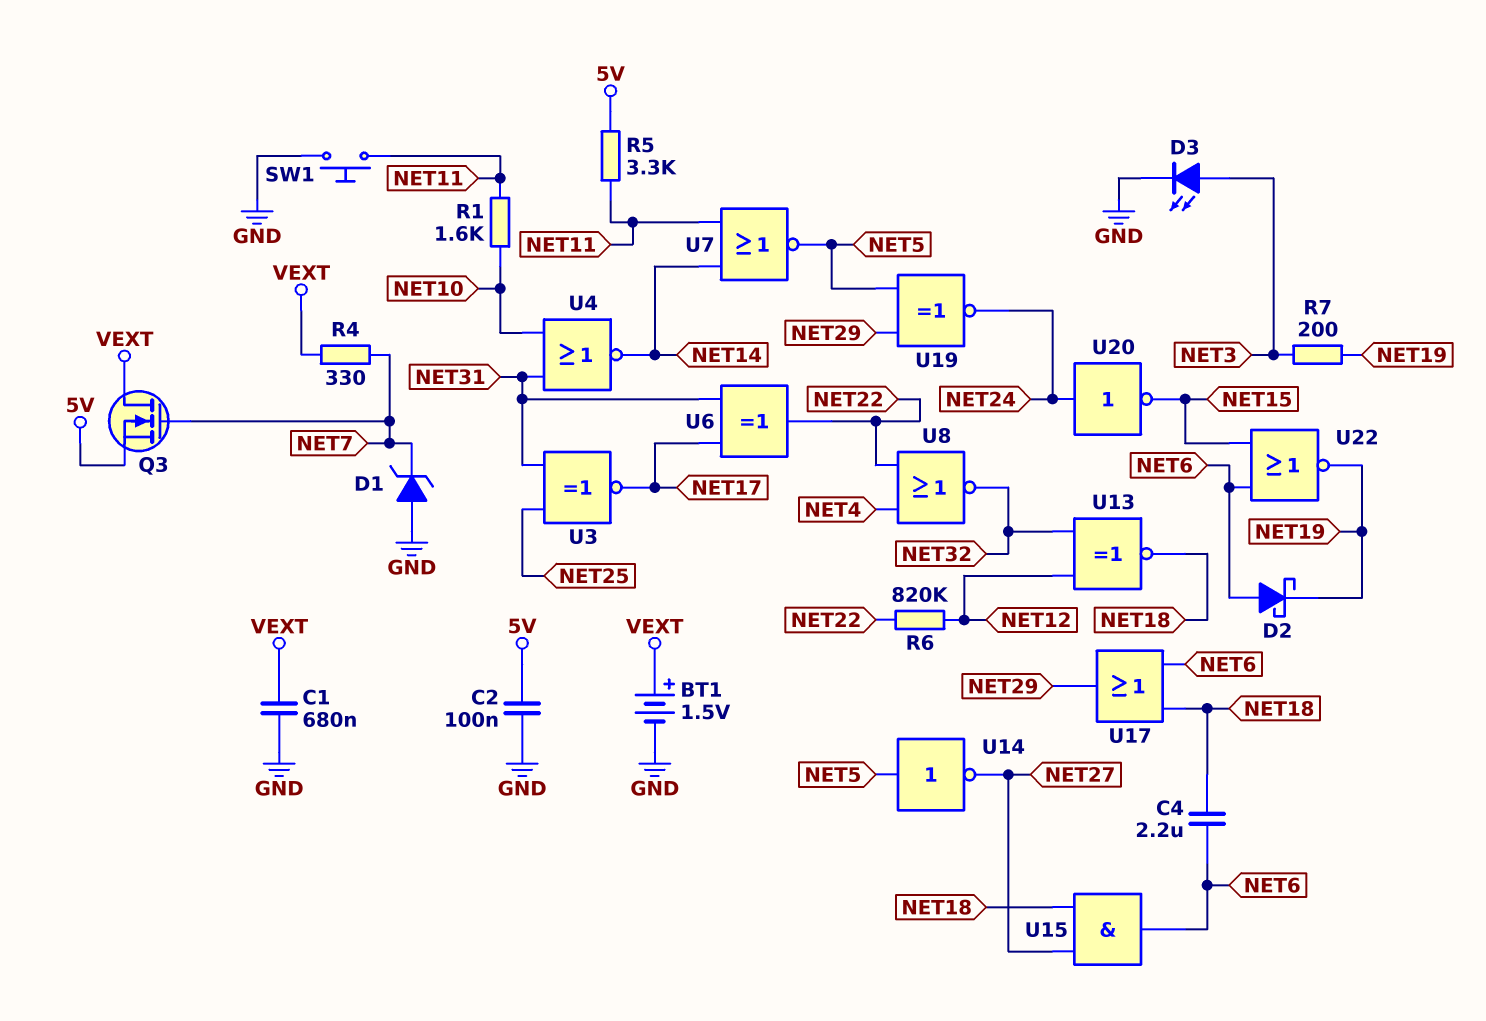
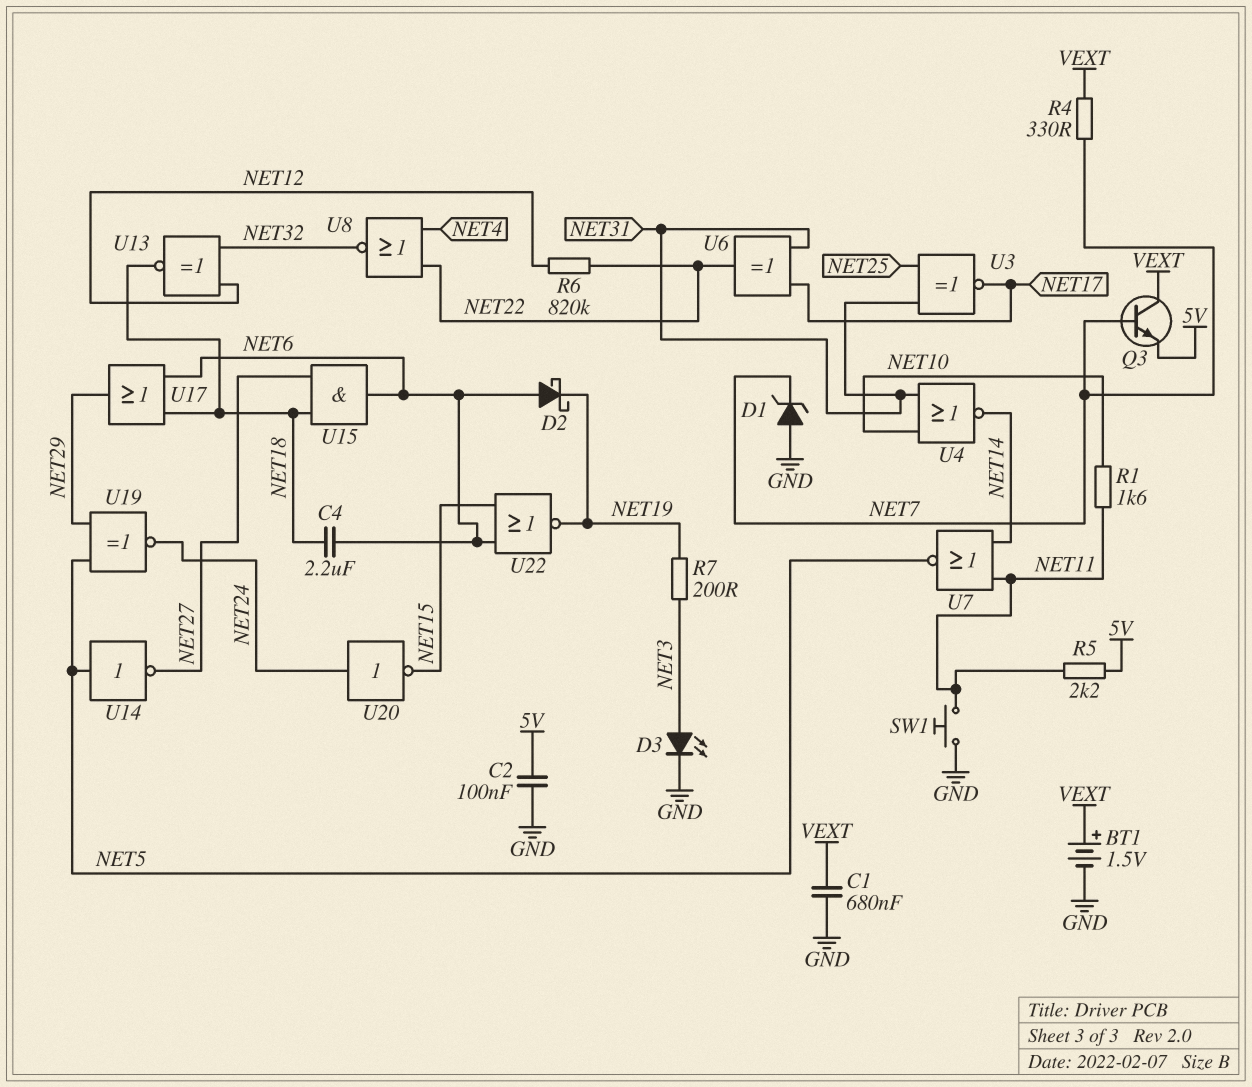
Q3: NMOS (G NET7, D VEXT, S 5V) -> NPN (B NET7, C VEXT, E 5V)
R5: 3.3k (5V, NET11) -> 2.2k (5V, NET11)

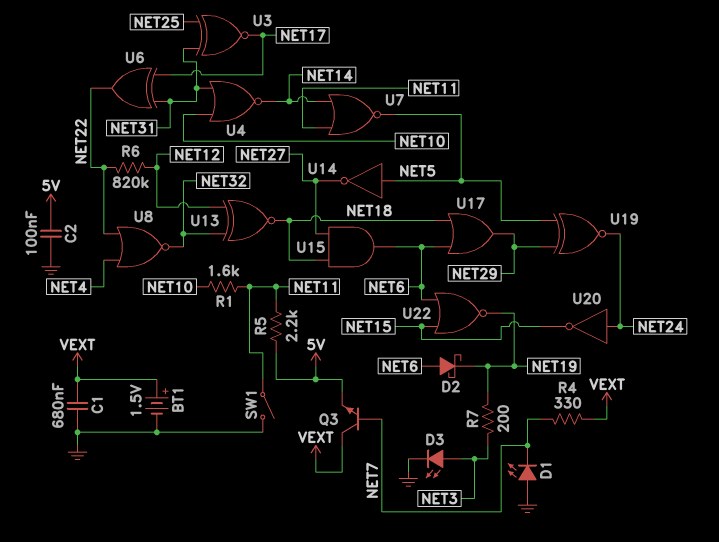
C4: 2.2uF (NET6, NET18) -> none
D1: zener (A GND, K NET7) -> LED (A GND, K NET7)
SW1: button (GND, NET11) -> switch (GND, NET11)

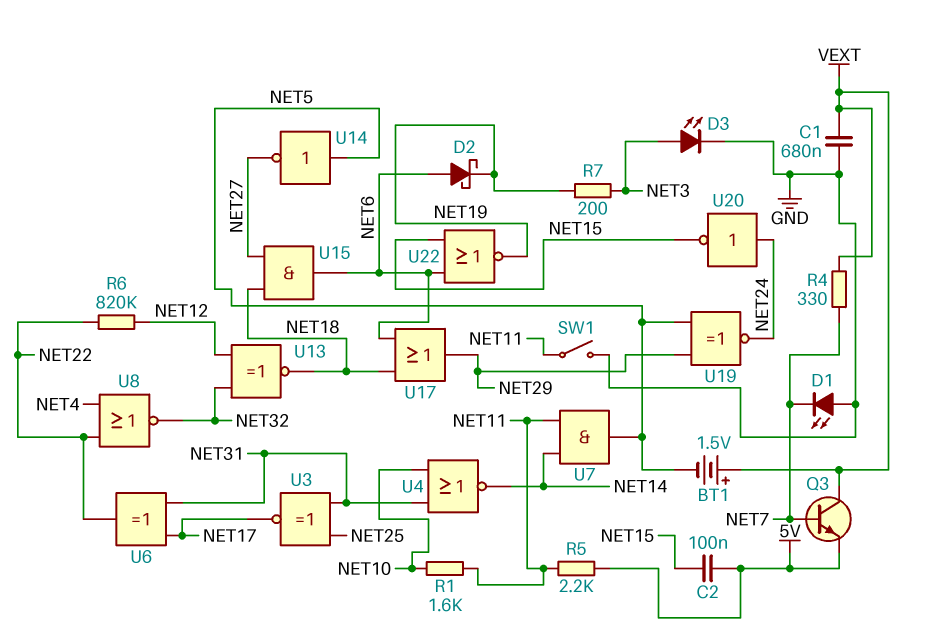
BT1: 1.5V (plus VEXT, minus GND) -> 1.5V (plus VEXT, minus NET5)
C2: 100nF (5V, GND) -> 100nF (5V, NET15)
U7: NOR (in NET11, in NET14, out NET5) -> AND (in NET11, in NET14, out NET5)

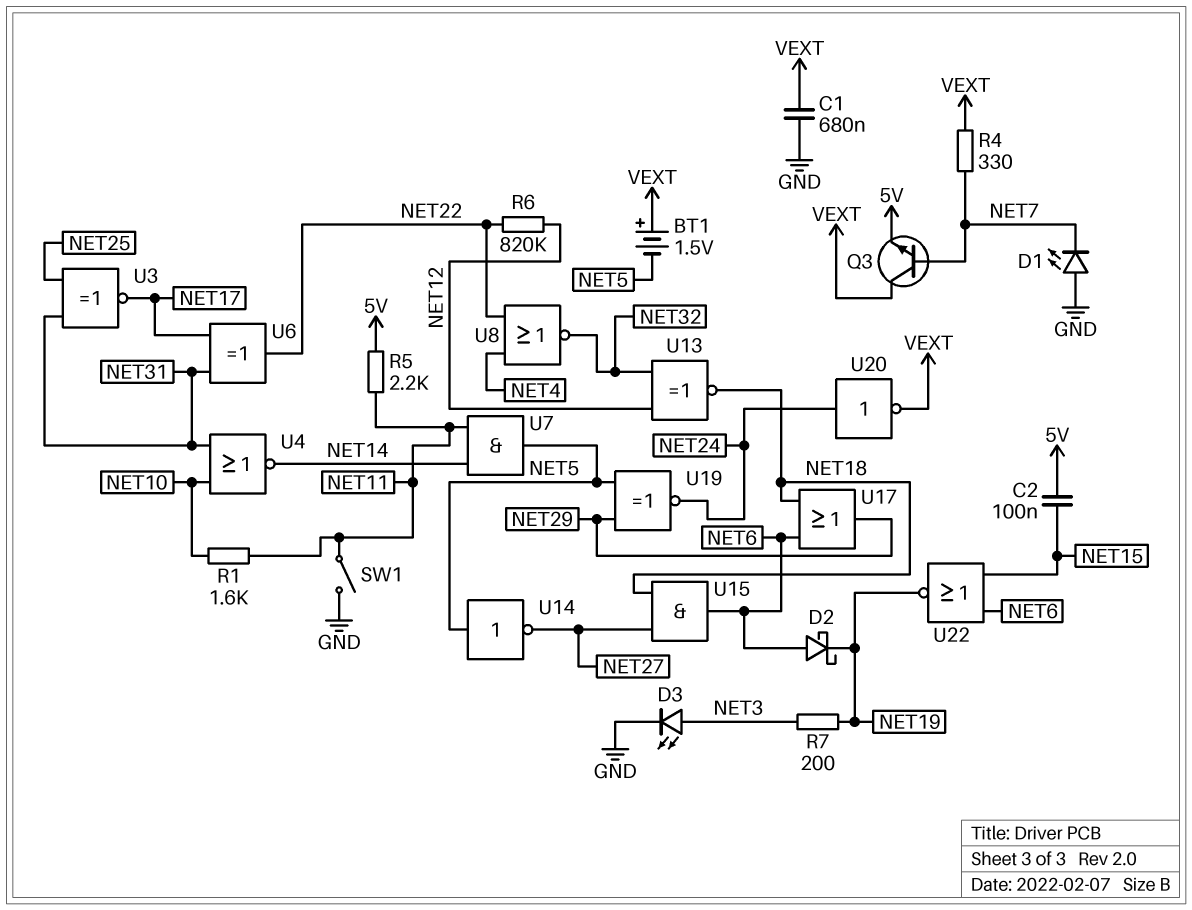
U20: NOT (in NET24, out NET15) -> NOT (in NET24, out VEXT)

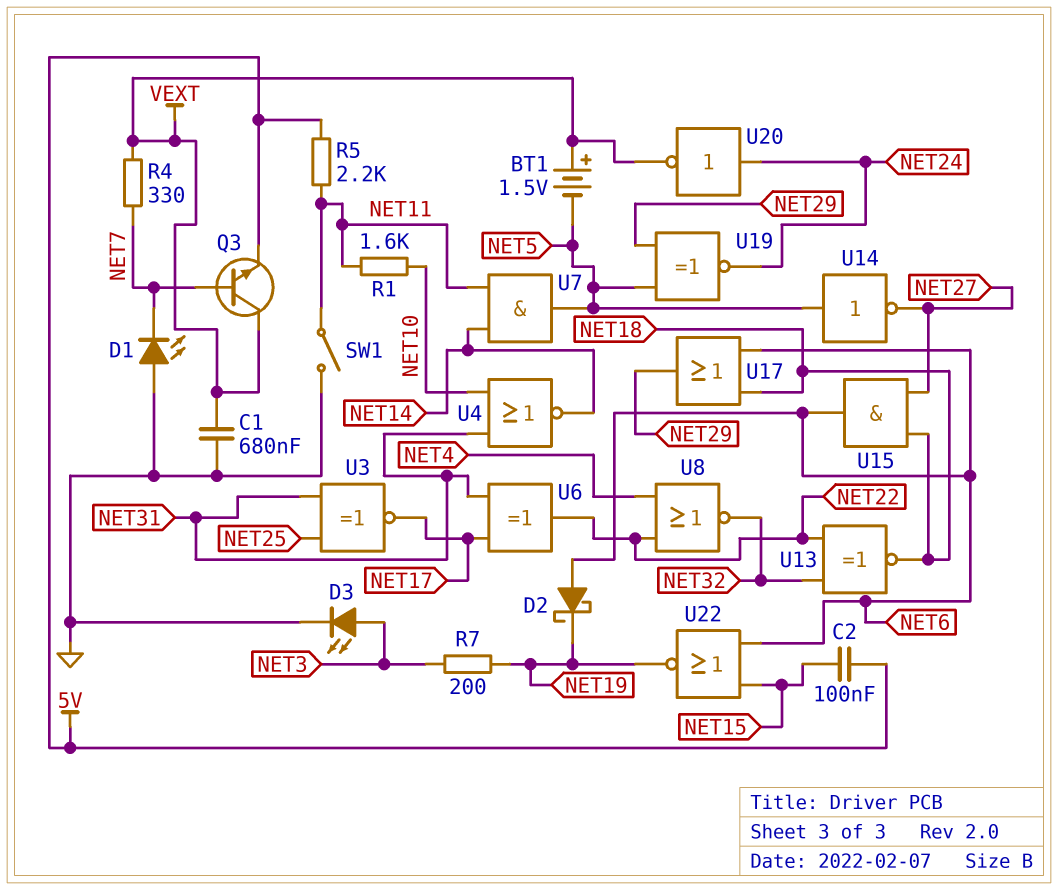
R6: 820k (NET12, NET22) -> none
U13: XNOR (in NET12, in NET32, out NET18) -> XNOR (in NET22, in NET32, out NET18)

